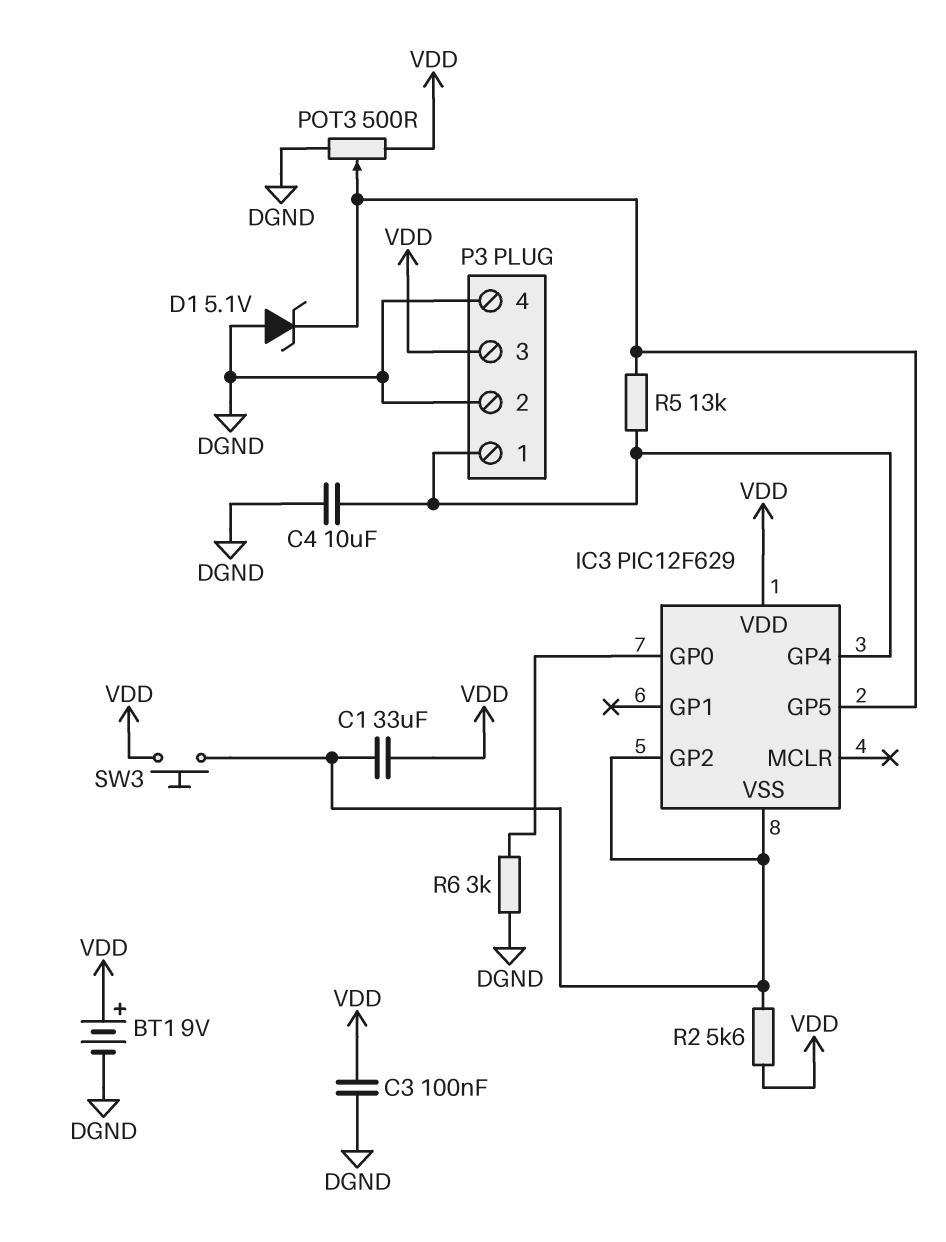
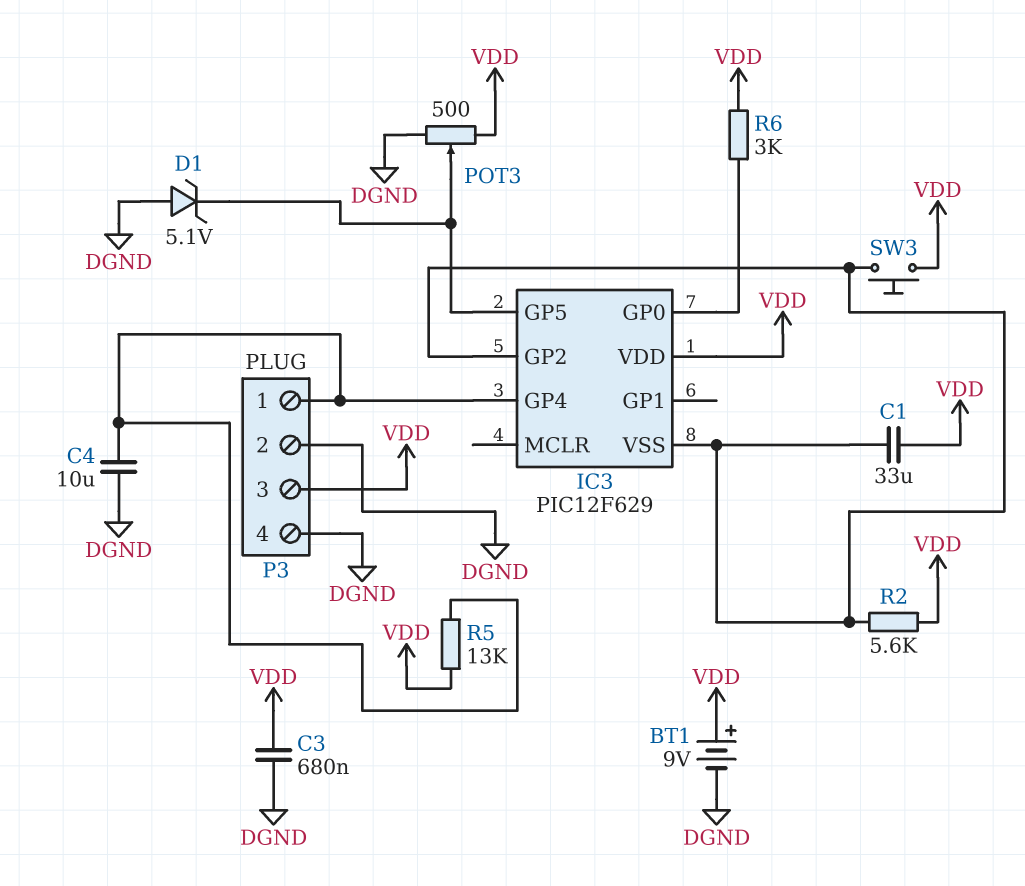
C3: 100nF (DGND, VDD) -> 680nF (DGND, VDD)
R5: 13k (IC3/GP4, IC3/GP5) -> 13k (IC3/GP4, VDD)
R6: 3k (DGND, IC3/GP0) -> 3k (IC3/GP0, VDD)

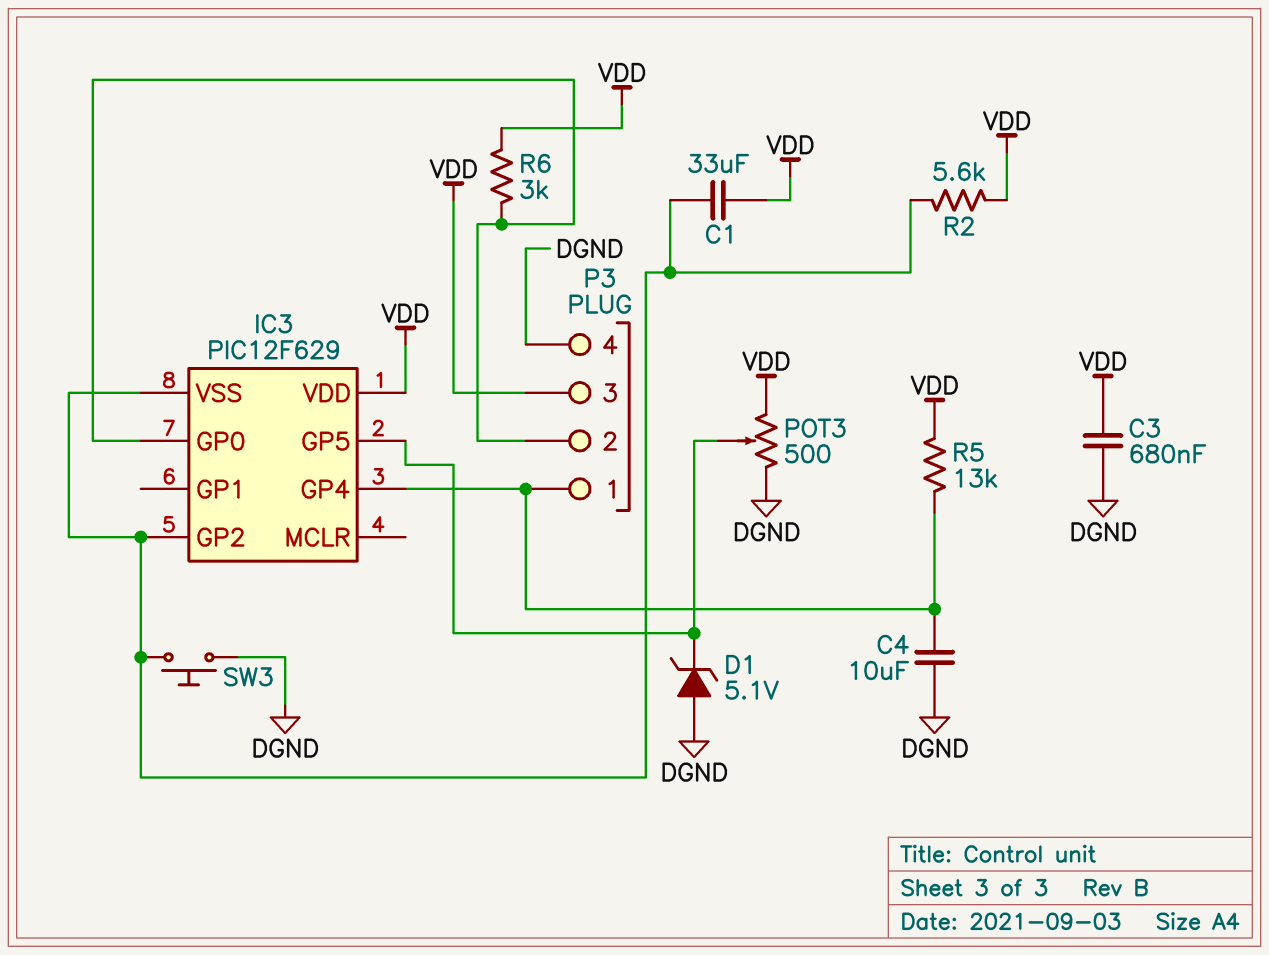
BT1: 9V (plus VDD, minus DGND) -> none
P3 pin 2: DGND -> IC3/GP0
SW3: button (IC3/GP2, VDD) -> button (DGND, IC3/GP2)

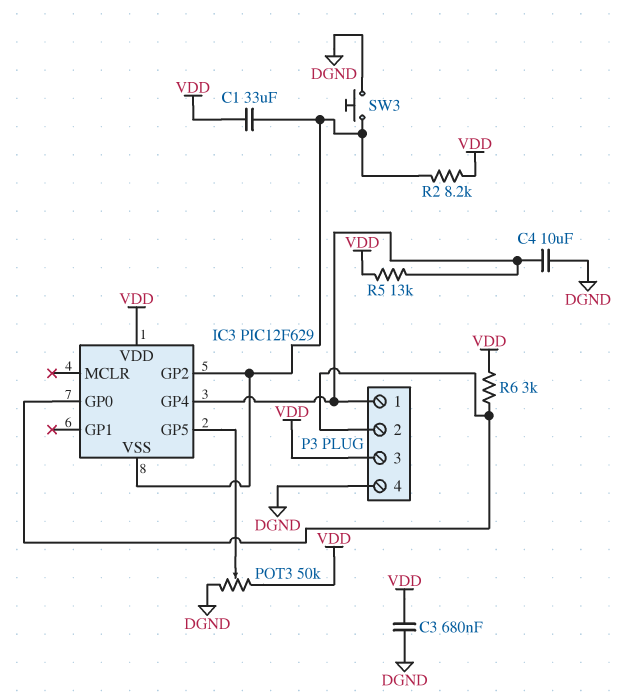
D1: zener 5.1V (A DGND, K IC3/GP5) -> none
POT3: 500 (DGND, VDD, wiper IC3/GP5) -> 50k (DGND, VDD, wiper IC3/GP5)
R2: 5.6k (IC3/GP2, VDD) -> 8.2k (IC3/GP2, VDD)

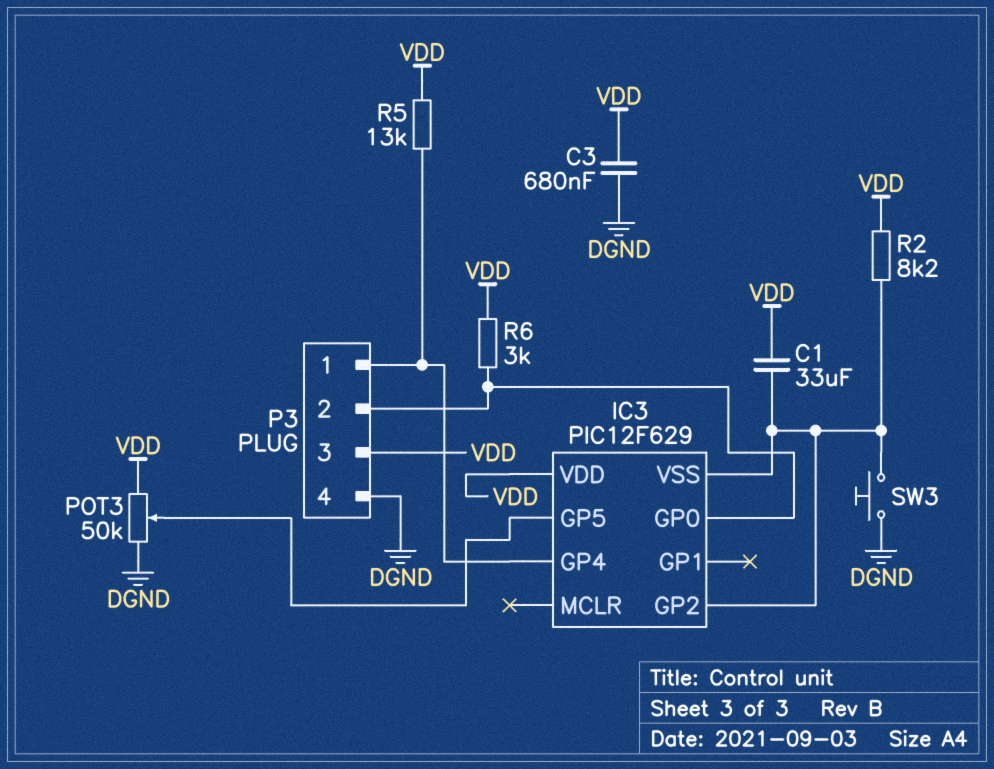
C4: 10uF (DGND, IC3/GP4) -> none

